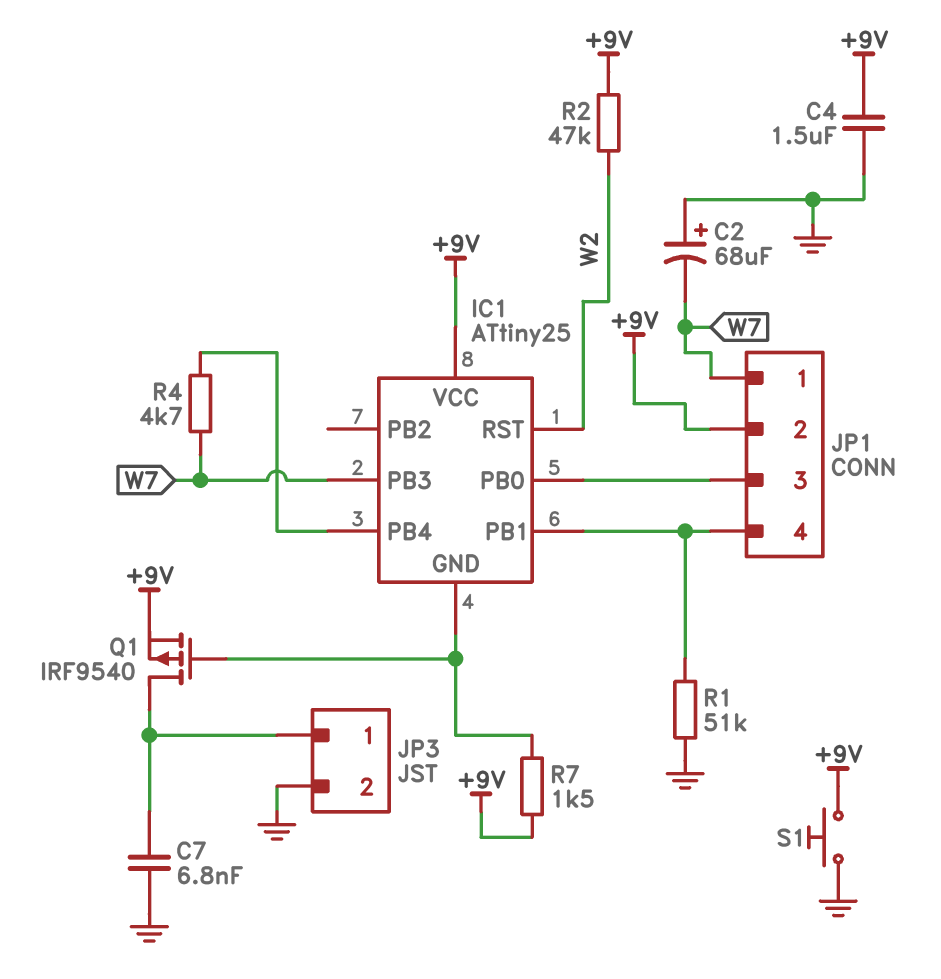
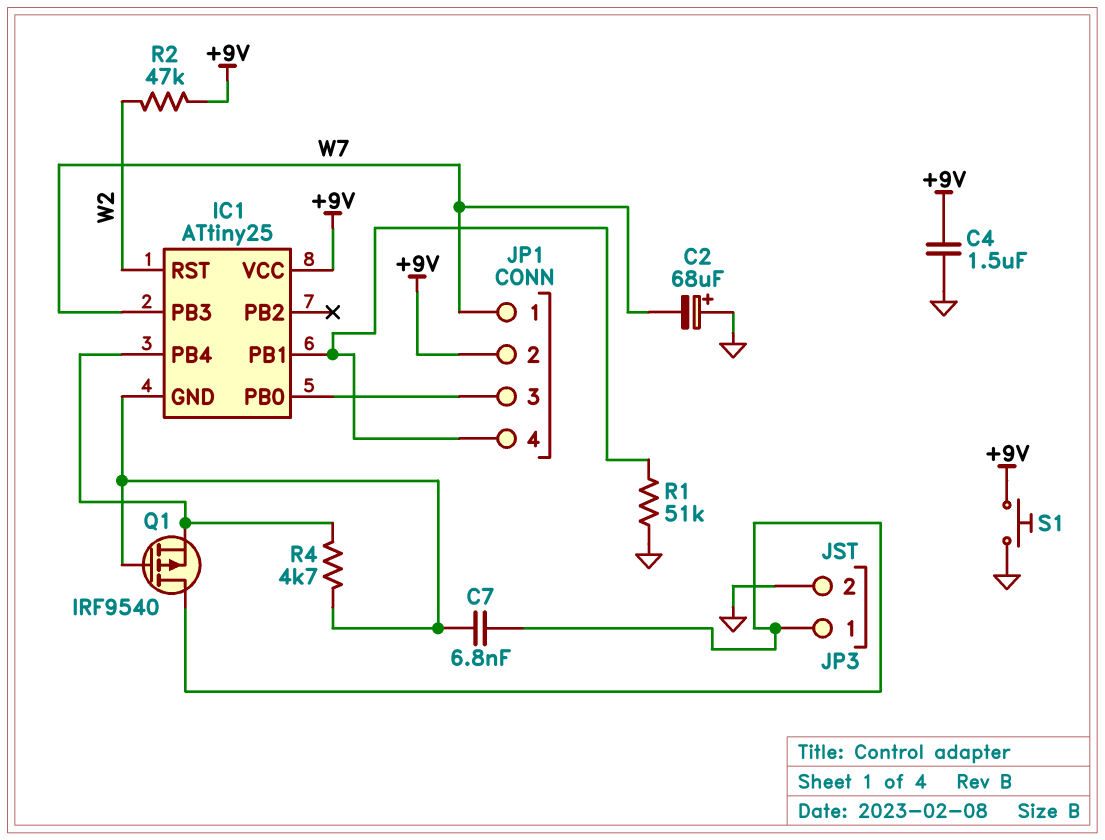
C7: 6.8nF (GND, JP3/1) -> 6.8nF (IC1/GND, JP3/1)
Q1: PMOS IRF9540 (G IC1/GND, D JP3/1, S +9V) -> PMOS IRF9540 (G IC1/GND, D JP3/1, S IC1/PB4)
R4: 4.7k (IC1/PB4, W7) -> 4.7k (IC1/GND, IC1/PB4)
R7: 1.5k (+9V, IC1/GND) -> none

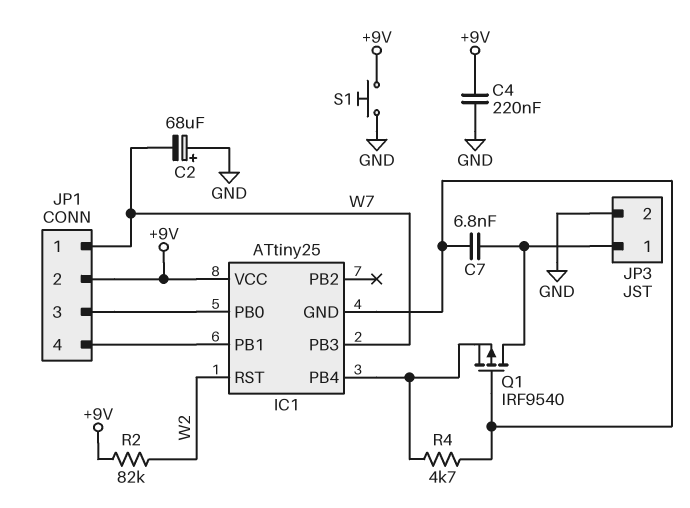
C4: 1.5uF (+9V, GND) -> 220nF (+9V, GND)
R1: 51k (GND, IC1/PB1) -> none
R2: 47k (+9V, W2) -> 82k (+9V, W2)

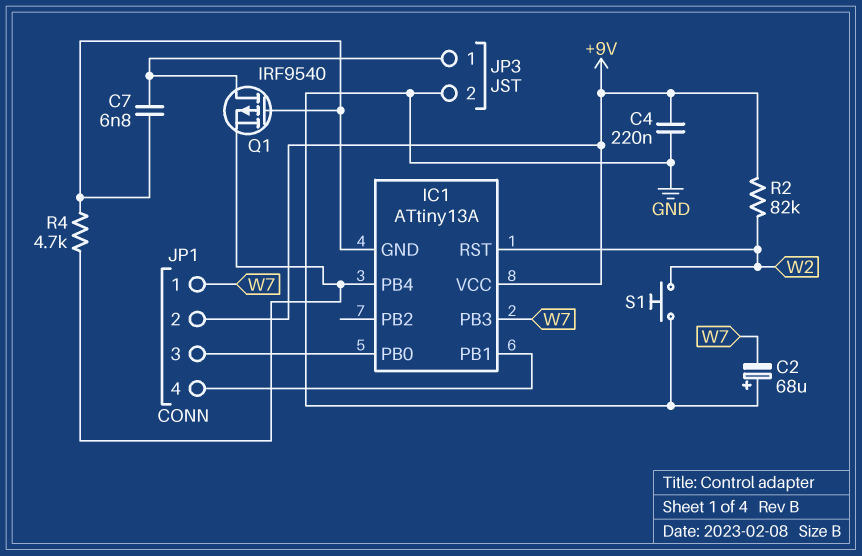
IC1: ATtiny25 -> ATtiny13A
S1: button (+9V, GND) -> button (GND, W2)

